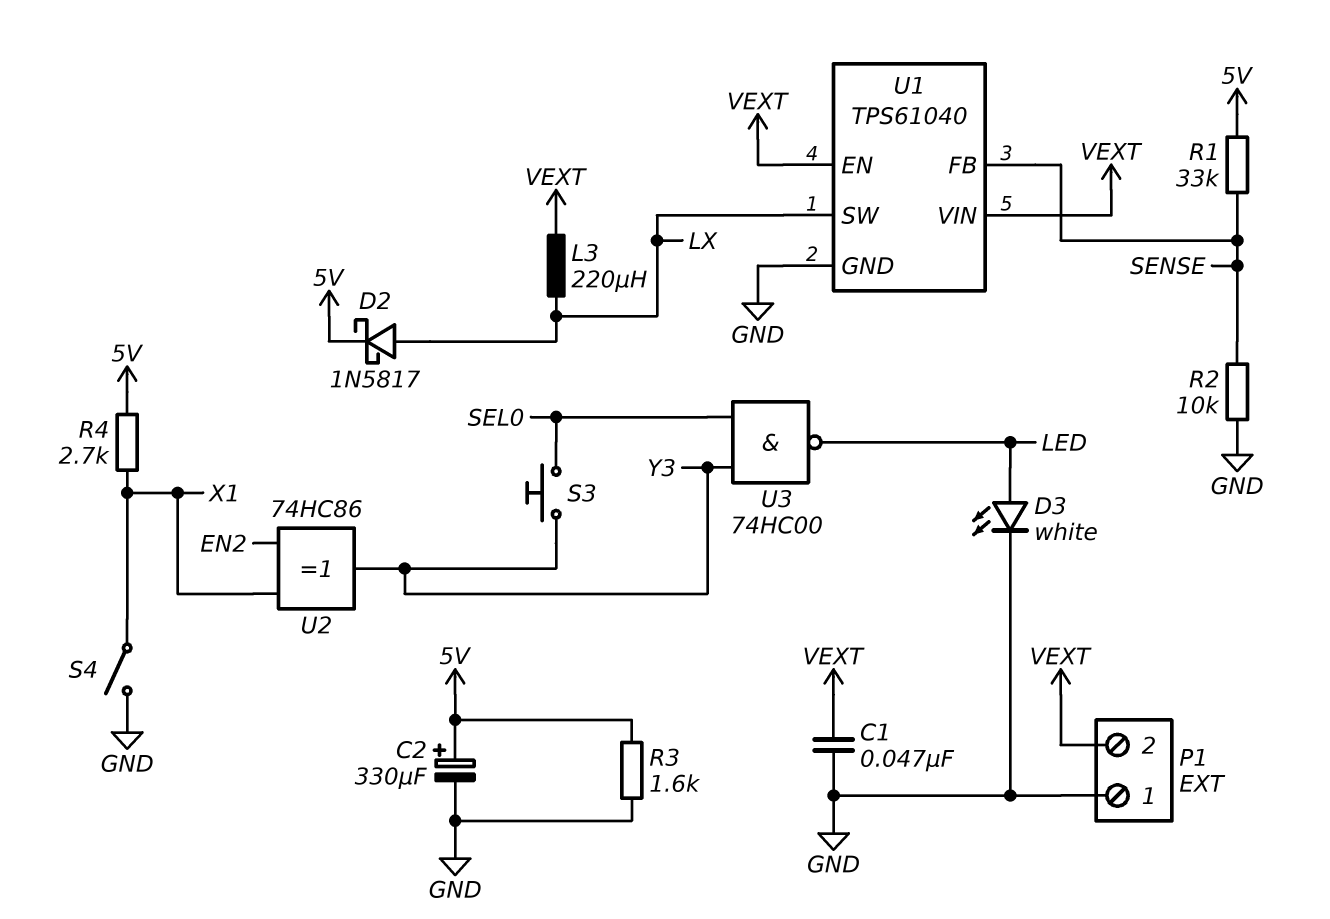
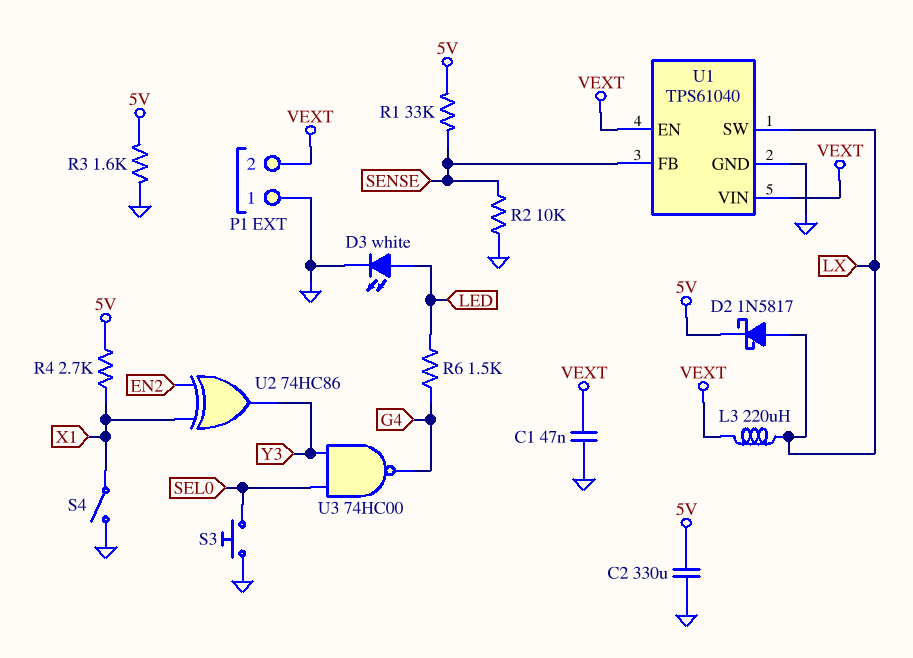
C2: 330uF (plus 5V, minus GND) -> 330uF (5V, GND)
R6: none -> 1.5k (G4, LED)
S3: button (SEL0, Y3) -> button (GND, SEL0)
U3: NAND 74HC00 (in SEL0, in Y3, out LED) -> NAND 74HC00 (in SEL0, in Y3, out G4)

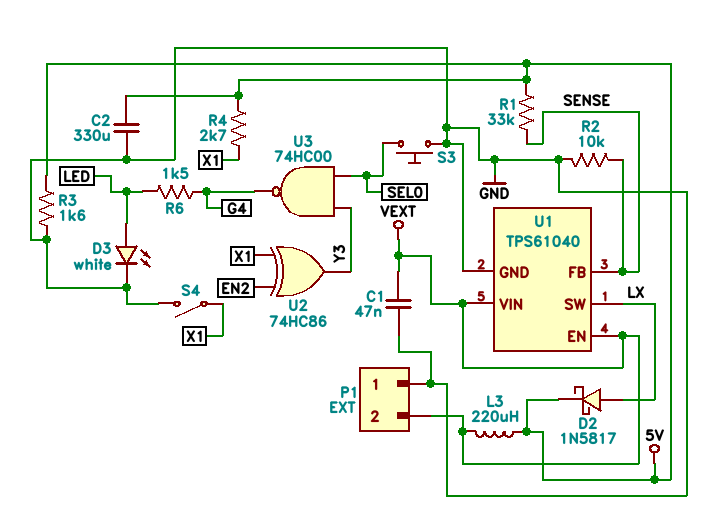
L3: 220uH (LX, VEXT) -> 220uH (5V, VEXT)

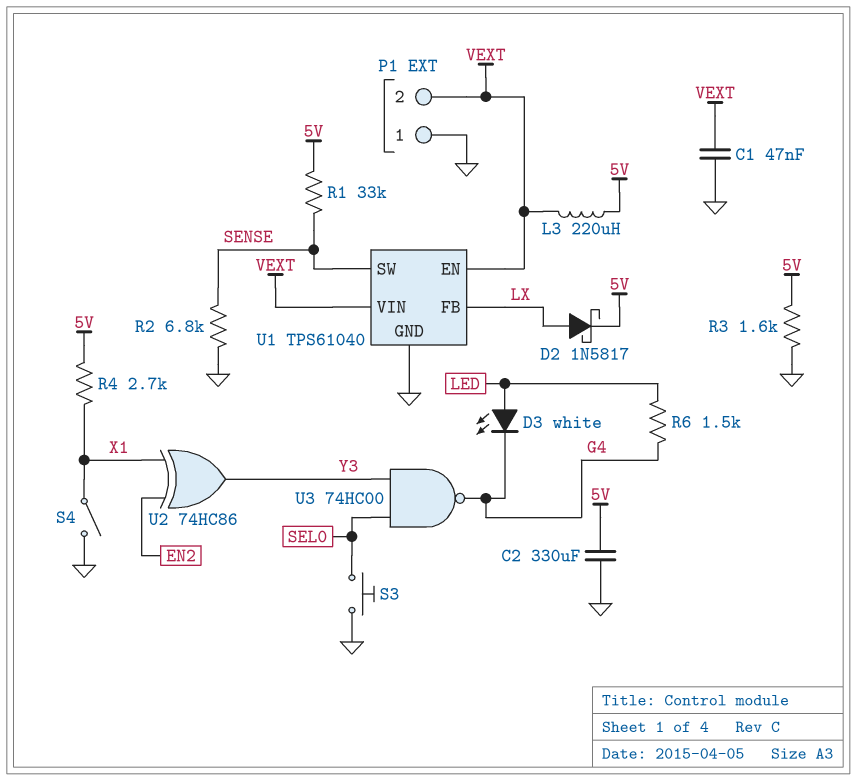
D3: LED white (A LED, K GND) -> LED white (A LED, K G4)
R2: 10k (GND, SENSE) -> 6.8k (GND, SENSE)
U1 pin FB: SENSE -> LX
U1 pin SW: LX -> SENSE

